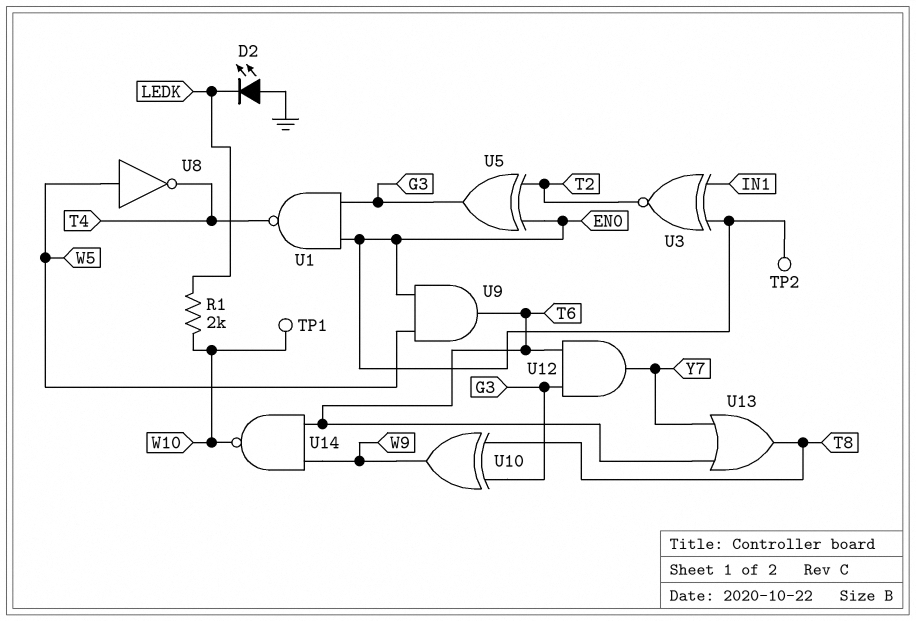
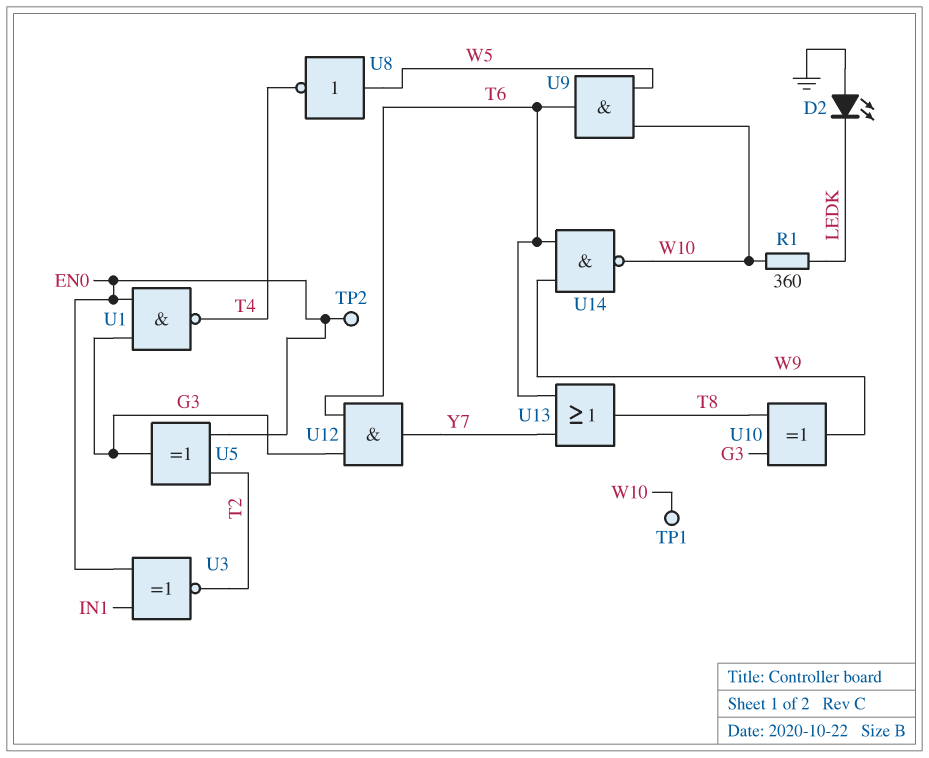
R1: 2k (LEDK, W10) -> 360 (LEDK, W10)
U9: AND (in EN0, in W5, out T6) -> AND (in W5, in W10, out T6)

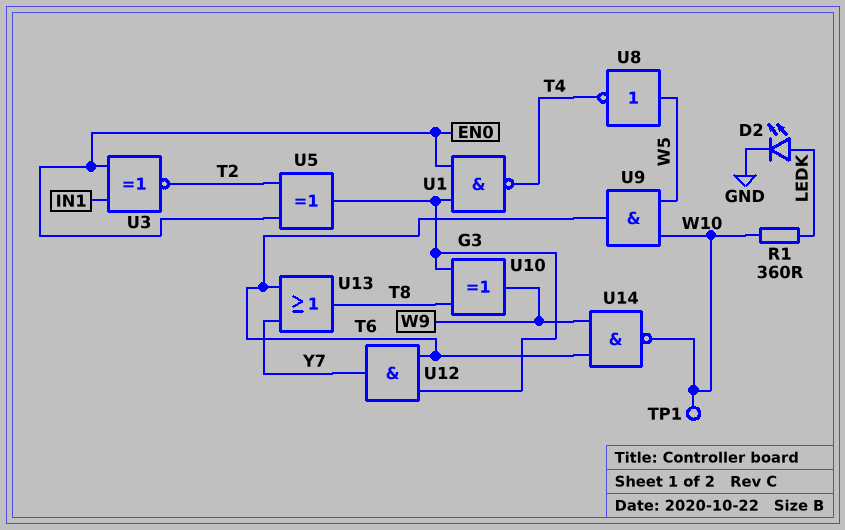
D2: LED (A GND, K LEDK) -> LED (A LEDK, K GND)
TP2: test point (EN0) -> none

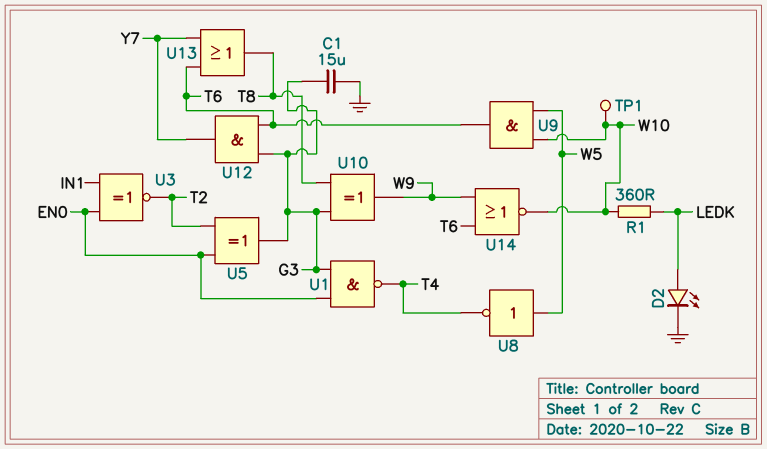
C1: none -> 15uF (G3, GND)
U14: NAND (in T6, in W9, out W10) -> NOR (in T6, in W9, out W10)

